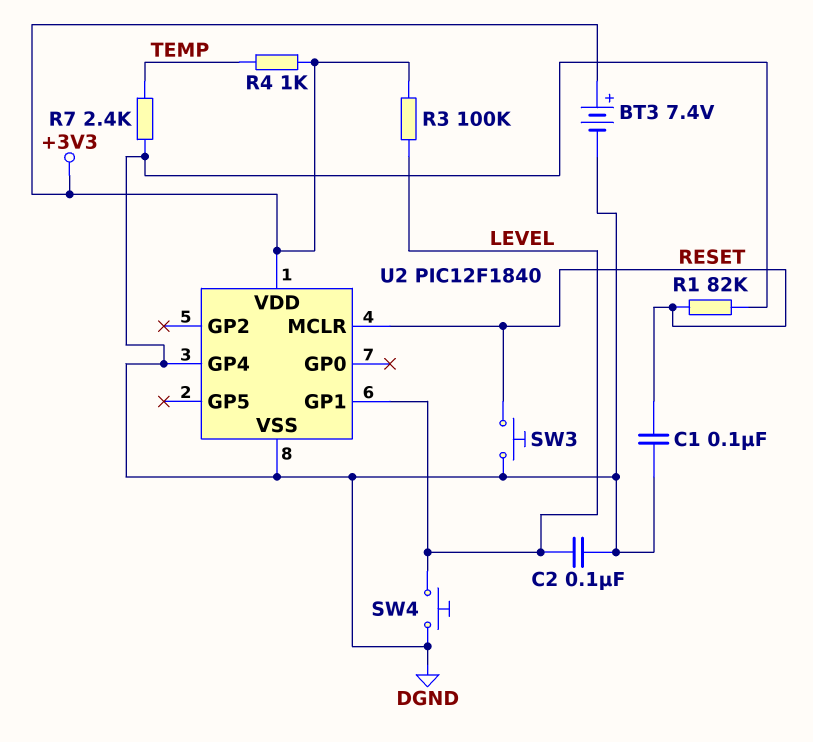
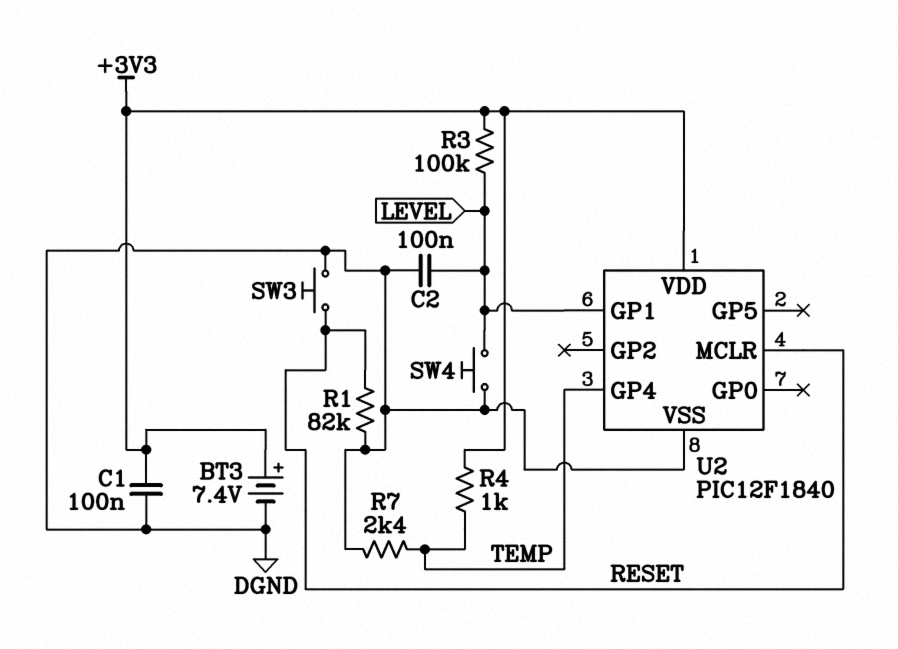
C1: 100nF (DGND, RESET) -> 100nF (+3V3, DGND)
U2 pin GP4: DGND -> TEMP

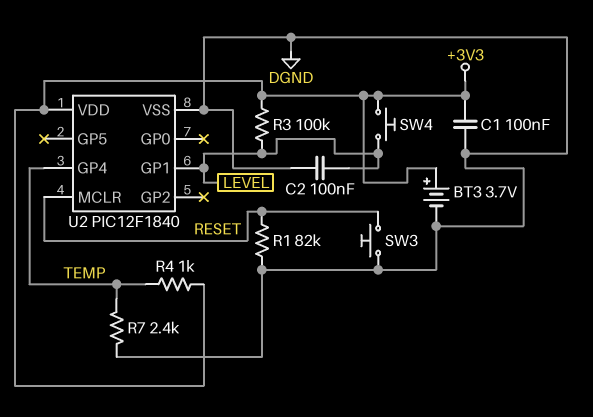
BT3: 7.4V (plus +3V3, minus DGND) -> 3.7V (plus +3V3, minus DGND)
SW4: button (DGND, LEVEL) -> button (+3V3, LEVEL)

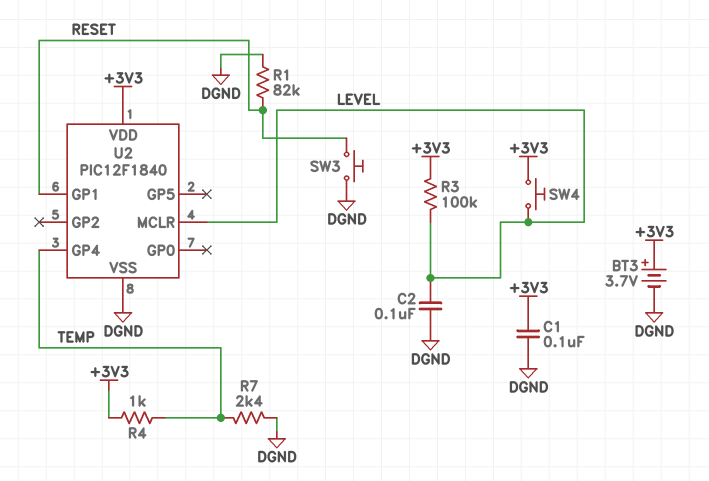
U2 pin GP1: LEVEL -> RESET
U2 pin MCLR: RESET -> LEVEL

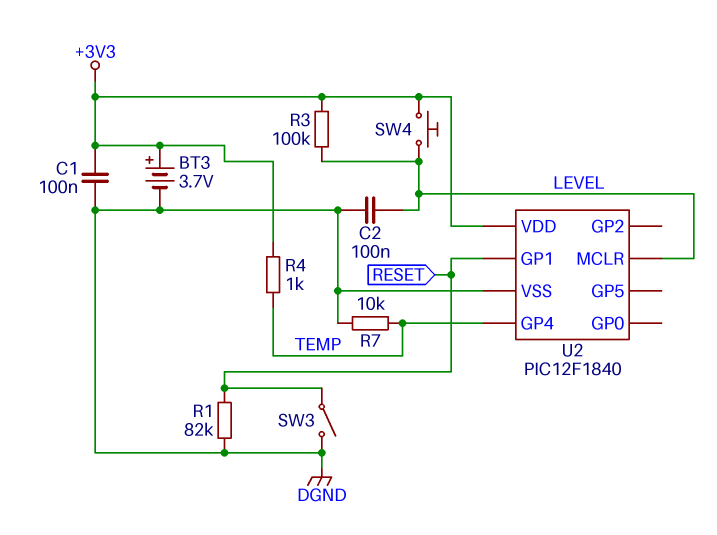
R7: 2.4k (DGND, TEMP) -> 10k (DGND, TEMP)
SW3: button (DGND, RESET) -> switch (DGND, RESET)

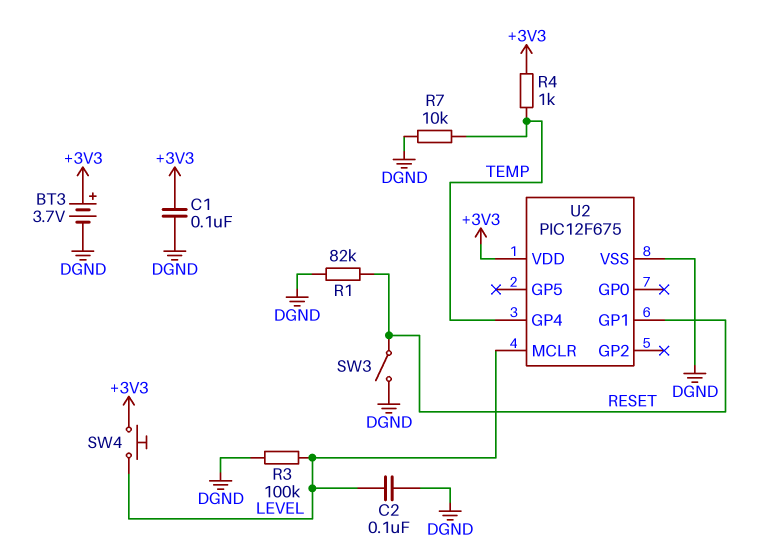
R3: 100k (+3V3, LEVEL) -> 100k (DGND, LEVEL)
U2: PIC12F1840 -> PIC12F675

